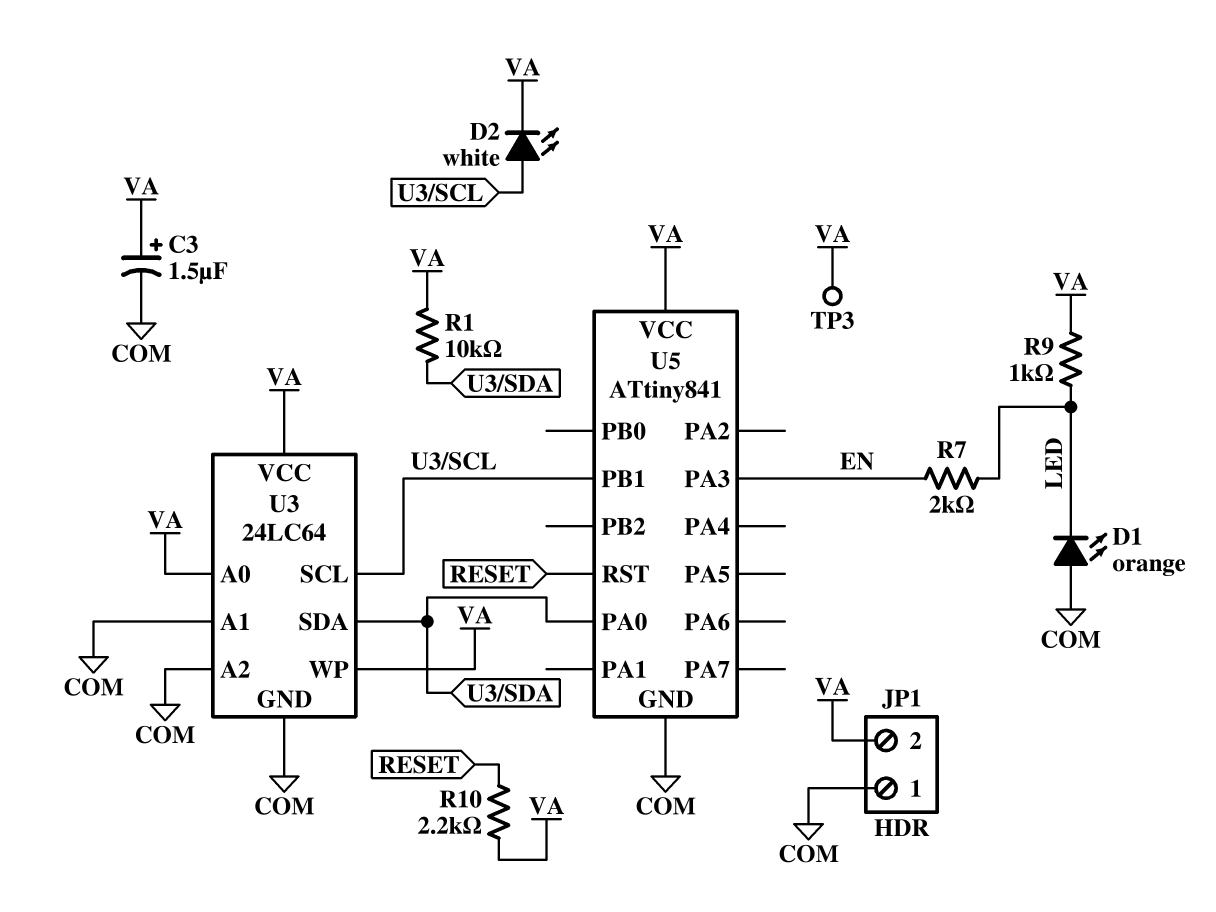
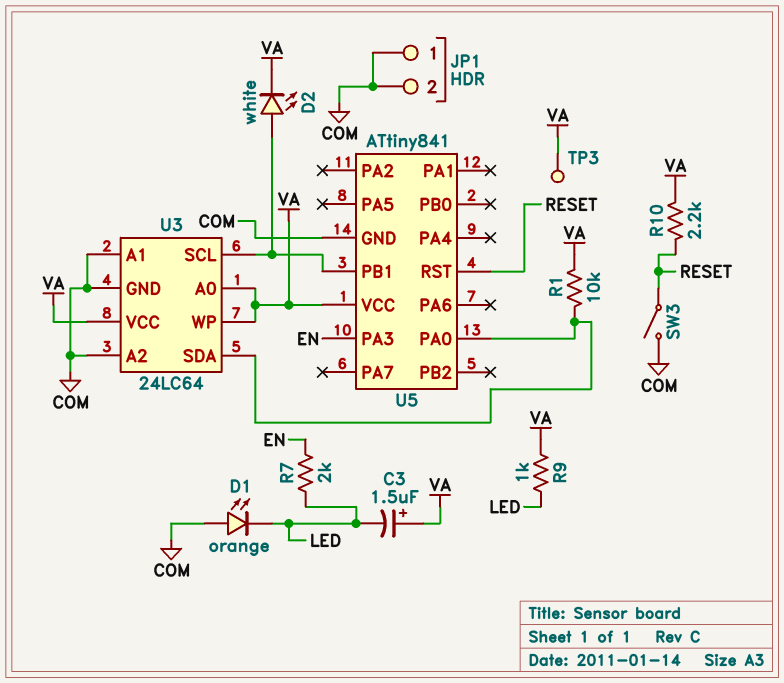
C3: 1.5uF (plus VA, minus COM) -> 1.5uF (plus VA, minus LED)
JP1 pin 2: VA -> COM
SW3: none -> switch (COM, RESET)

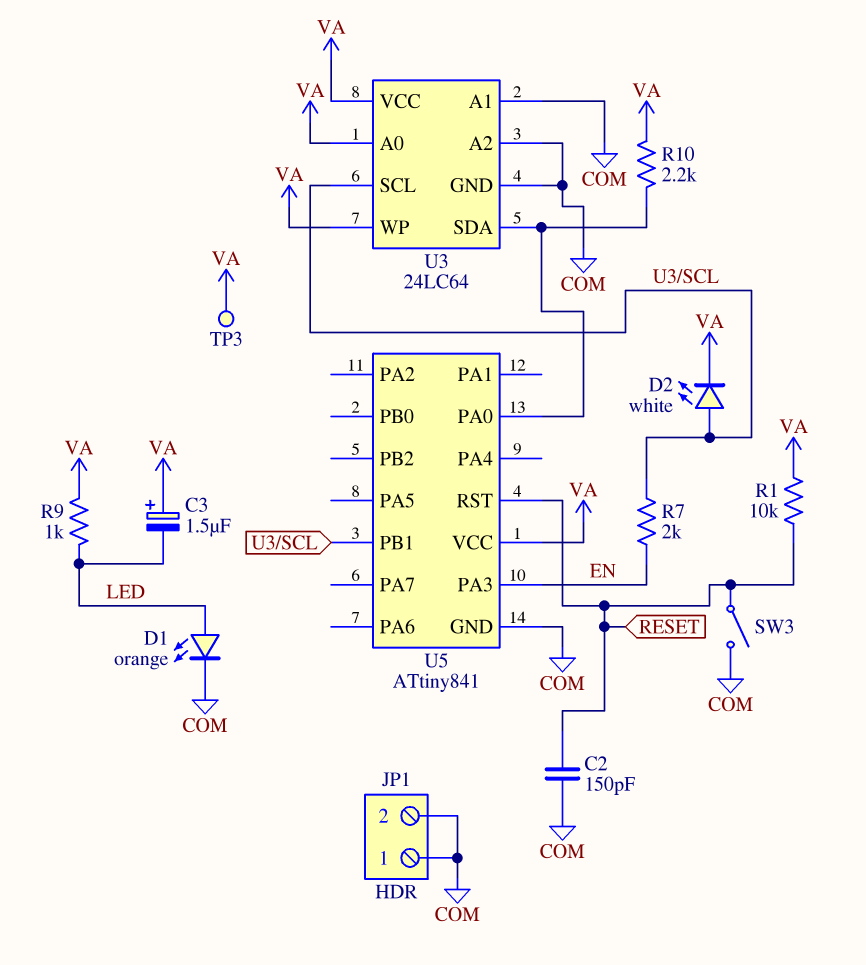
C2: none -> 150pF (COM, RESET)
D1: LED orange (A COM, K LED) -> LED orange (A LED, K COM)
R1: 10k (U3/SDA, VA) -> 10k (RESET, VA)
R7: 2k (EN, LED) -> 2k (EN, U3/SCL)
R10: 2.2k (RESET, VA) -> 2.2k (U3/SDA, VA)

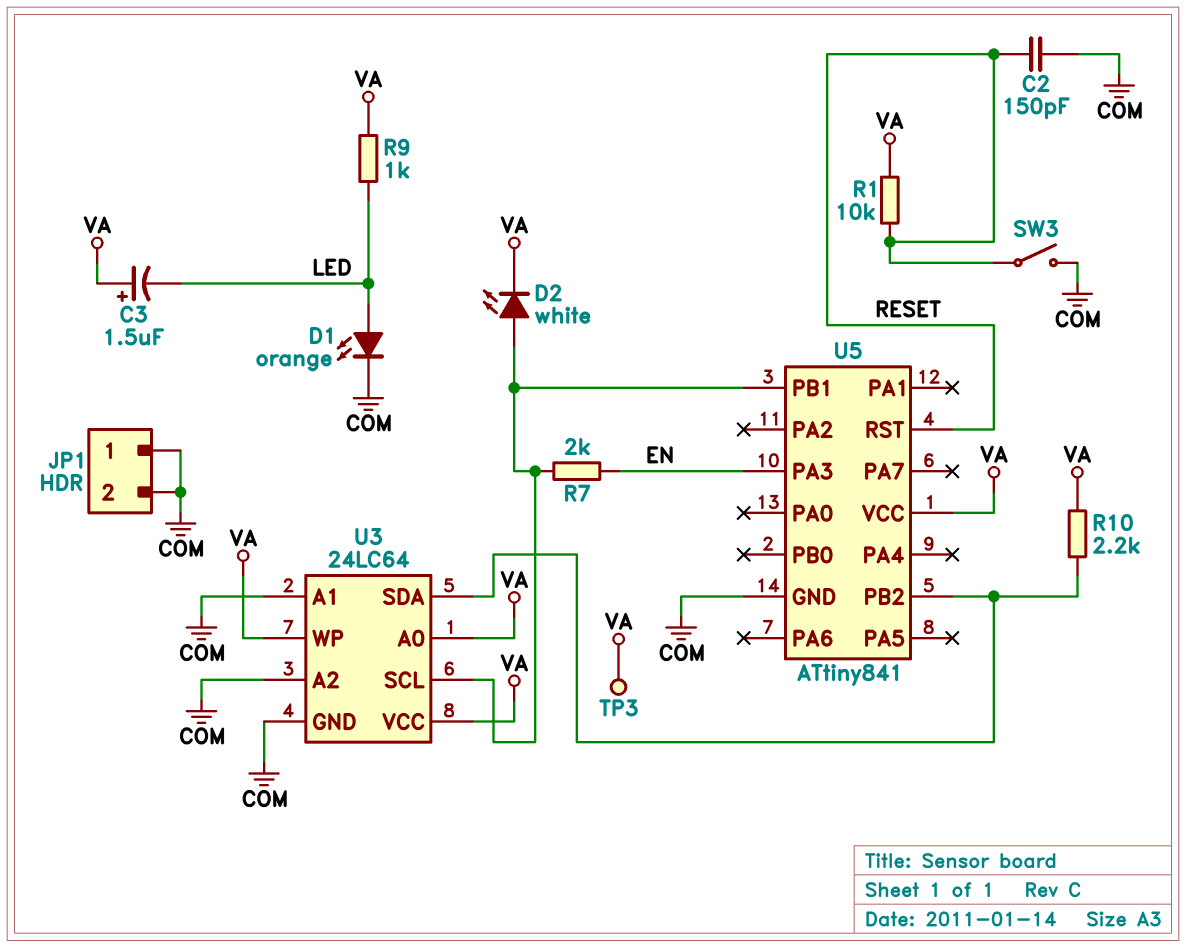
U5 pin PA0: U3/SDA -> none
U5 pin PB2: none -> U3/SDA

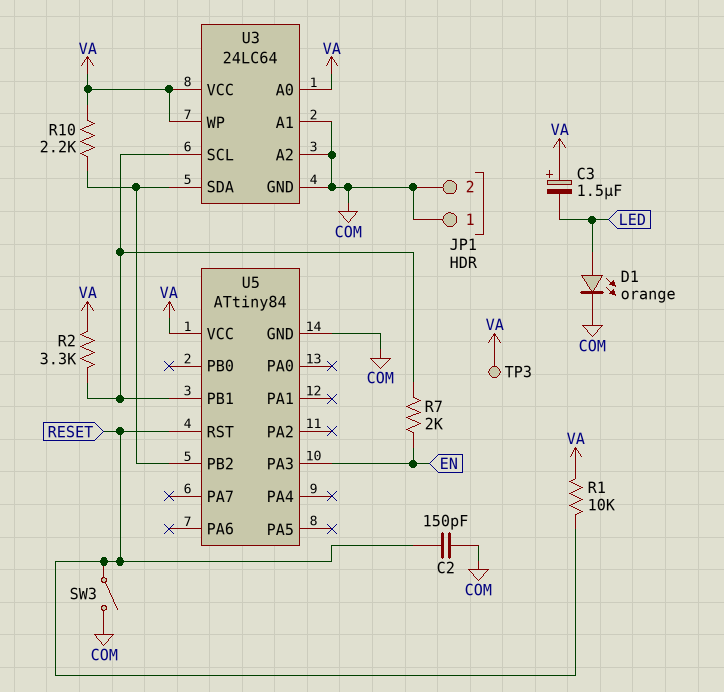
D2: LED white (A U3/SCL, K VA) -> none
R2: none -> 3.3k (U3/SCL, VA)
R9: 1k (LED, VA) -> none
U5: ATtiny841 -> ATtiny84

